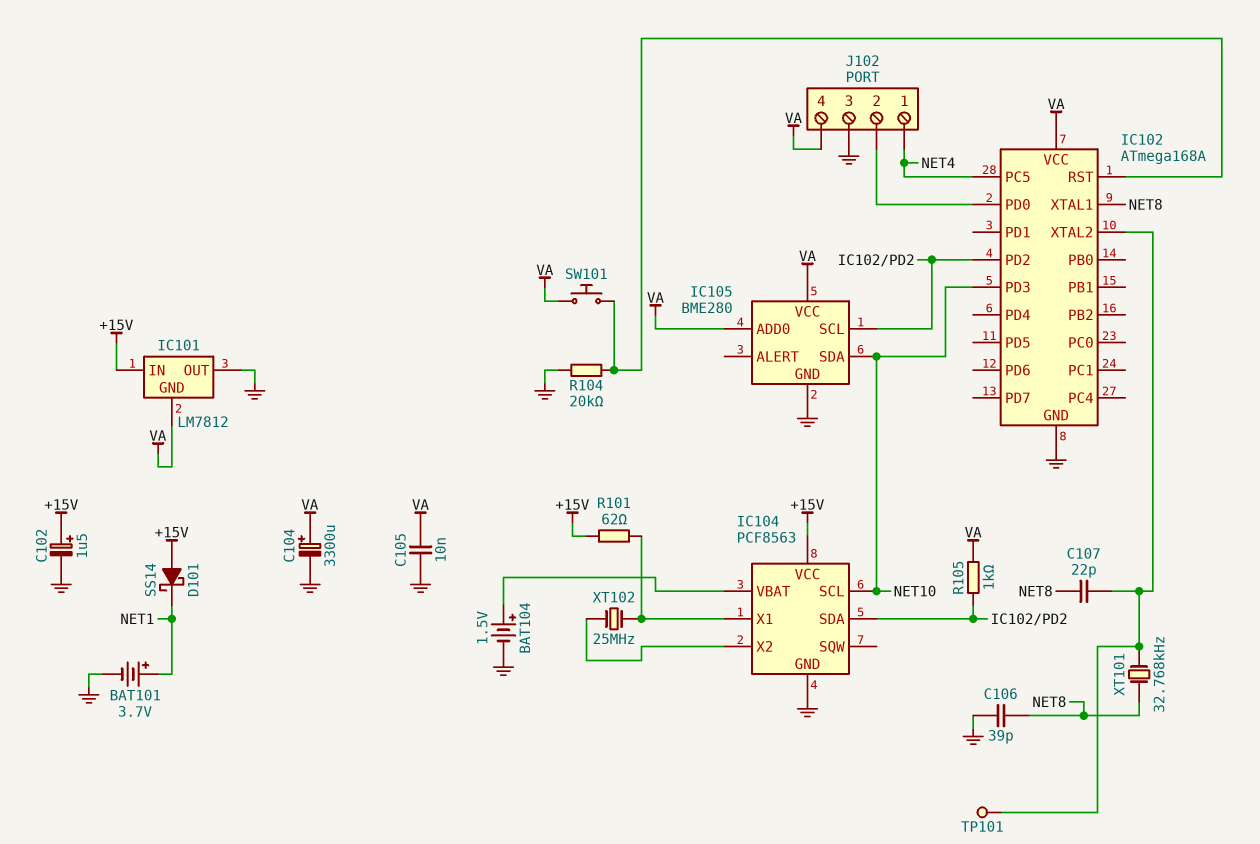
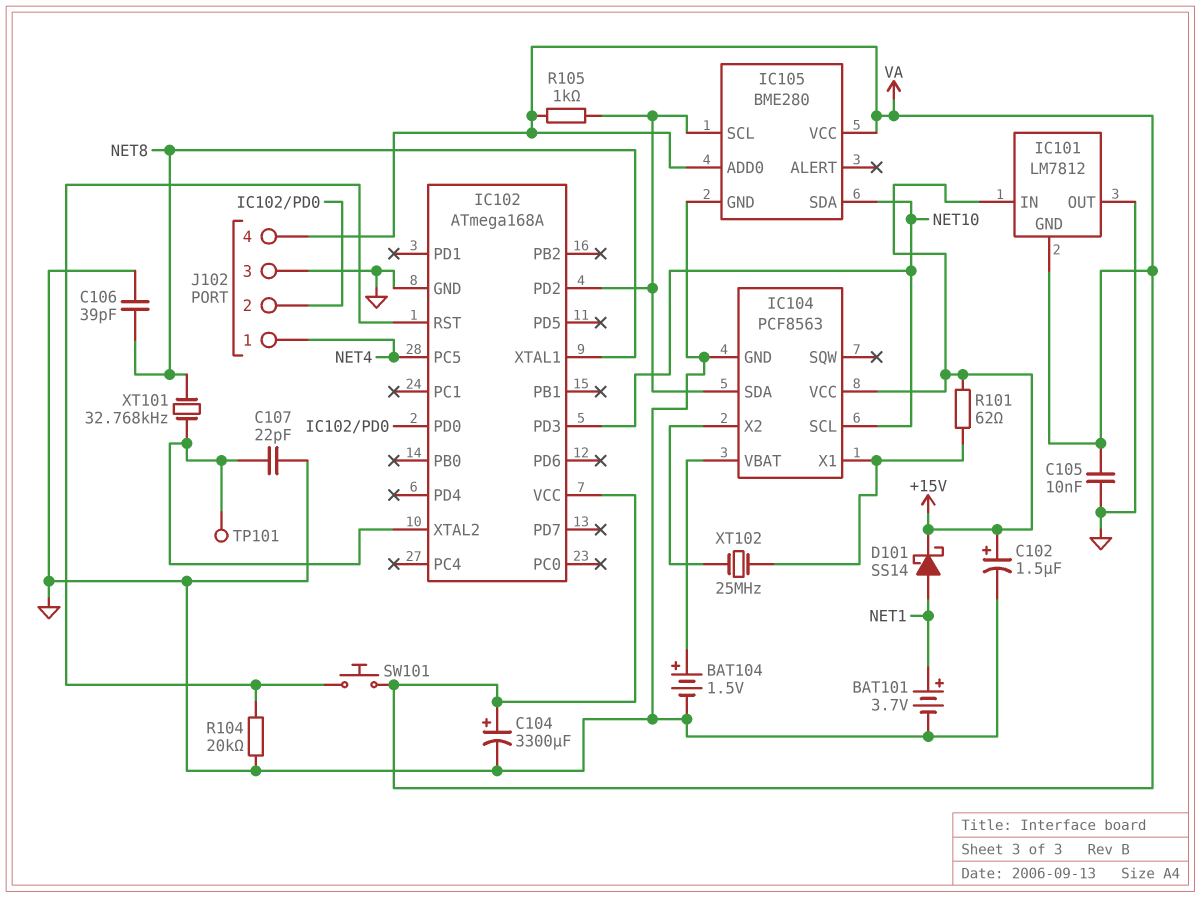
C107: 22pF (IC102/XTAL2, NET8) -> 22pF (GND, IC102/XTAL2)
D101: schottky SS14 (A +15V, K NET1) -> schottky SS14 (A NET1, K +15V)

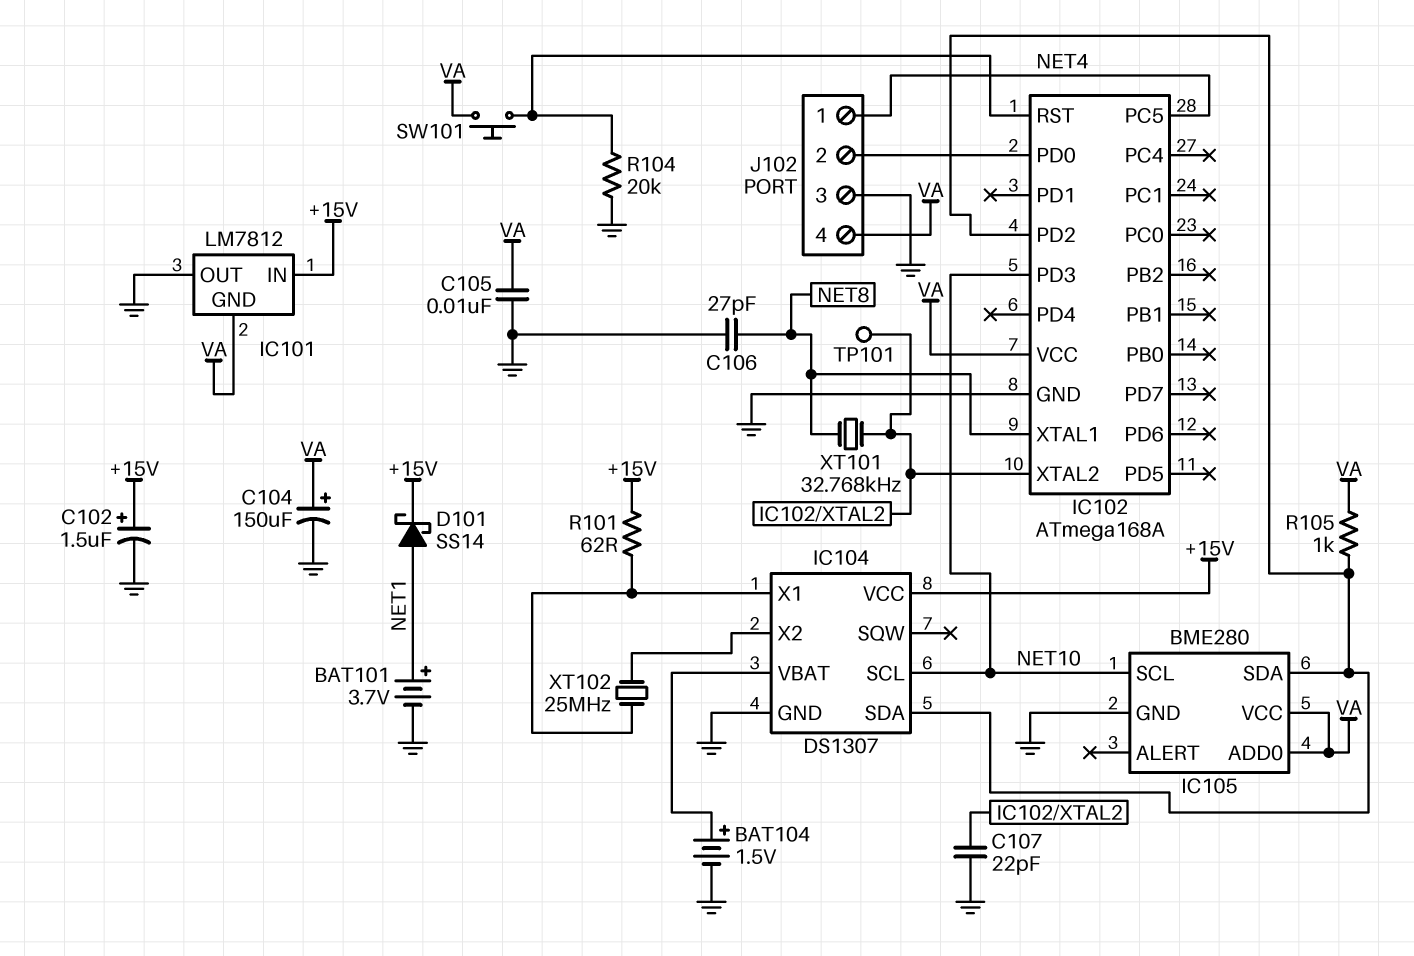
C104: 3300uF (plus VA, minus GND) -> 150uF (plus VA, minus GND)
C106: 39pF (GND, NET8) -> 27pF (GND, NET8)
IC104: PCF8563 -> DS1307
IC105 pin SCL: IC102/PD2 -> NET10
IC105 pin SDA: NET10 -> IC102/PD2

